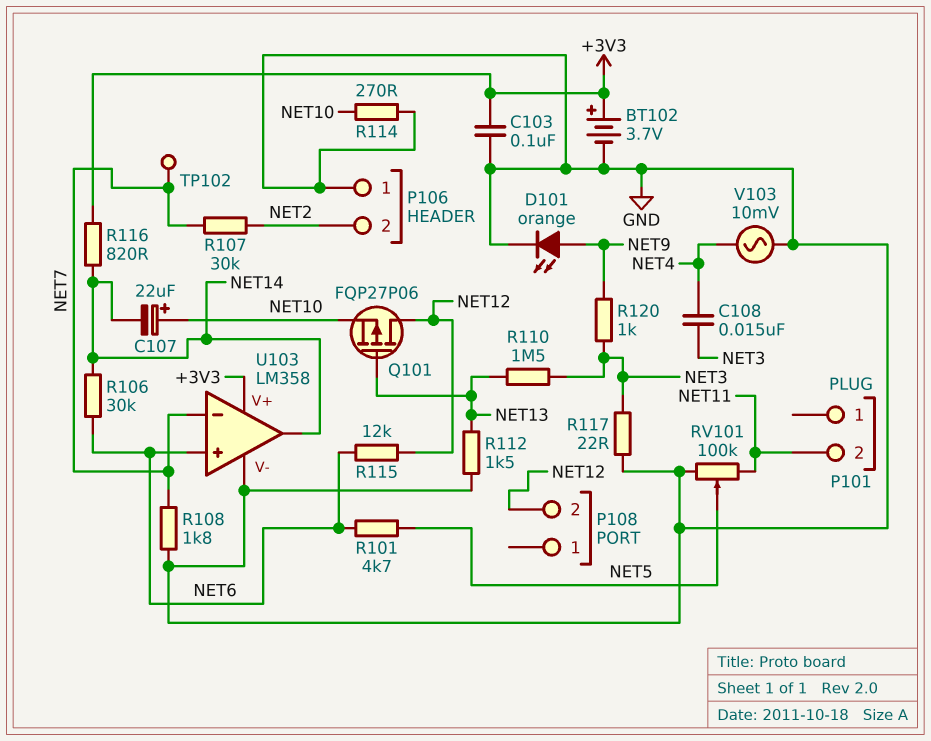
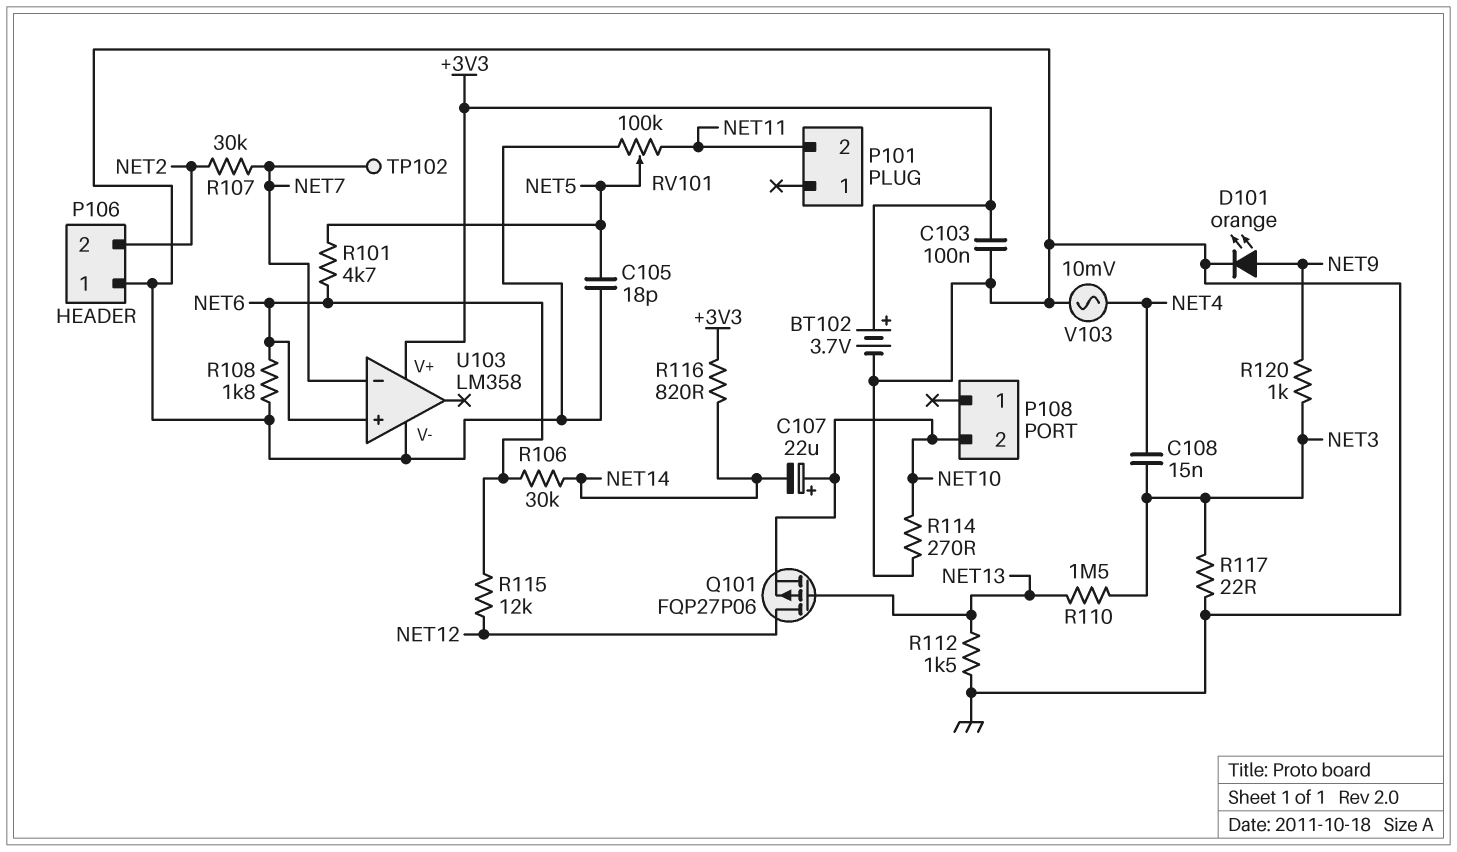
C105: none -> 18pF (GND, NET5)
P108 pin 2: NET12 -> NET10
R108: 1.8k (GND, NET7) -> 1.8k (GND, NET6)
U103 pin out: NET14 -> none

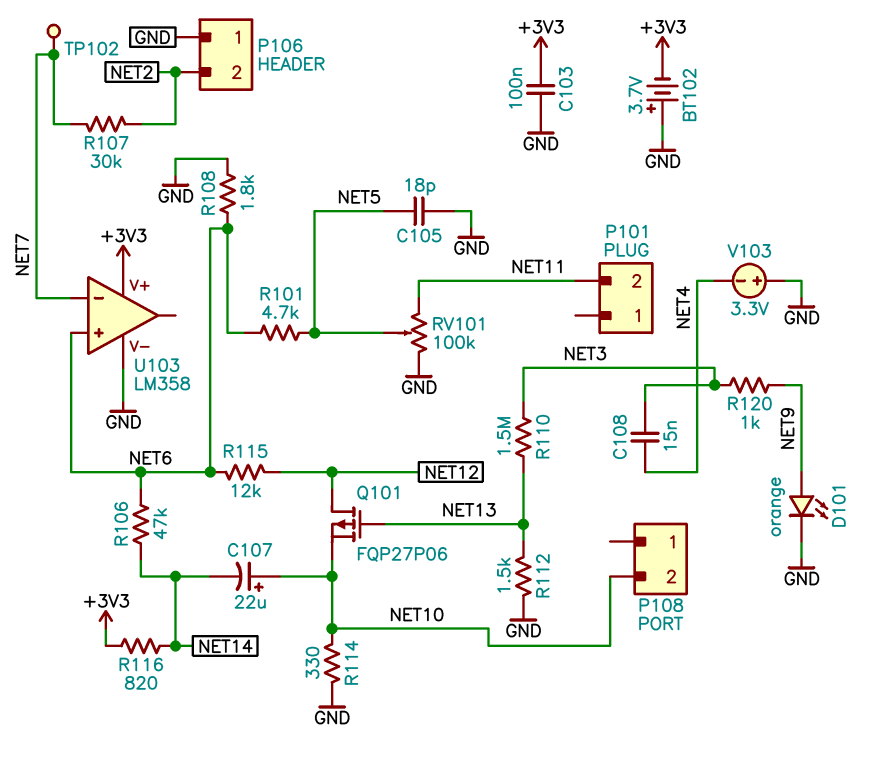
BT102: 3.7V (plus +3V3, minus GND) -> 3.7V (plus GND, minus +3V3)
R106: 30k (NET6, NET14) -> 47k (NET6, NET14)
R114: 270 (GND, NET10) -> 330 (GND, NET10)
R117: 22 (GND, NET3) -> none
V103: AC 10mV (GND, NET4) -> 3.3V (plus GND, minus NET4)

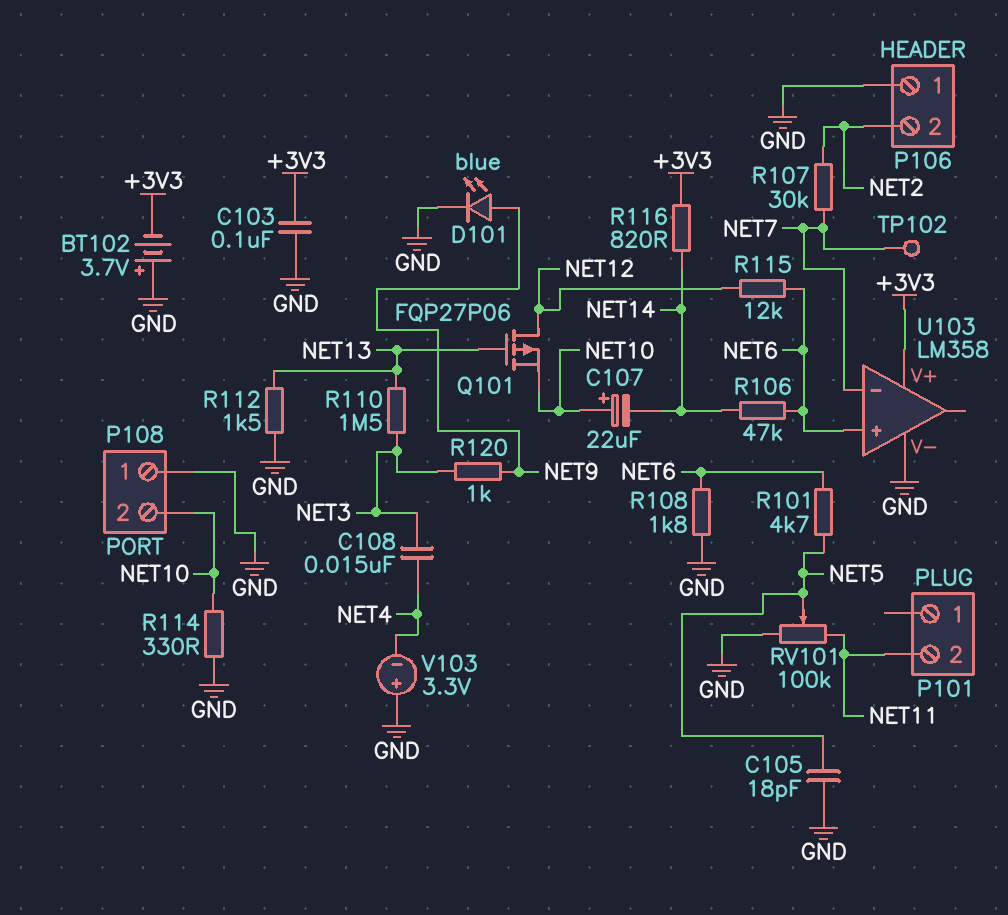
D101: LED orange (A NET9, K GND) -> LED blue (A NET9, K GND)
P108 pin 1: none -> GND

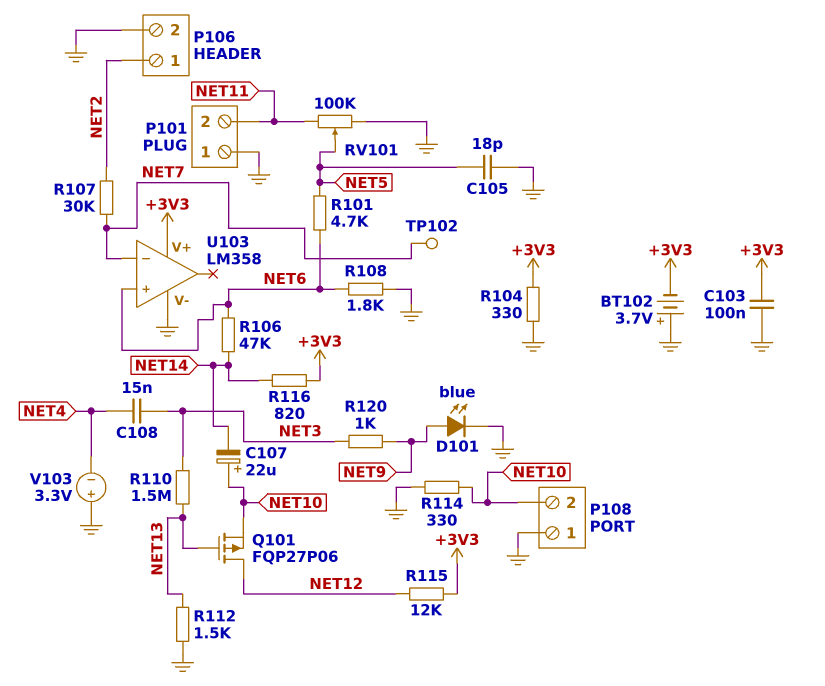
P101 pin 1: none -> GND
P106 pin 1: GND -> NET2
P106 pin 2: NET2 -> GND
R104: none -> 330 (+3V3, GND)
R115: 12k (NET6, NET12) -> 12k (+3V3, NET12)

